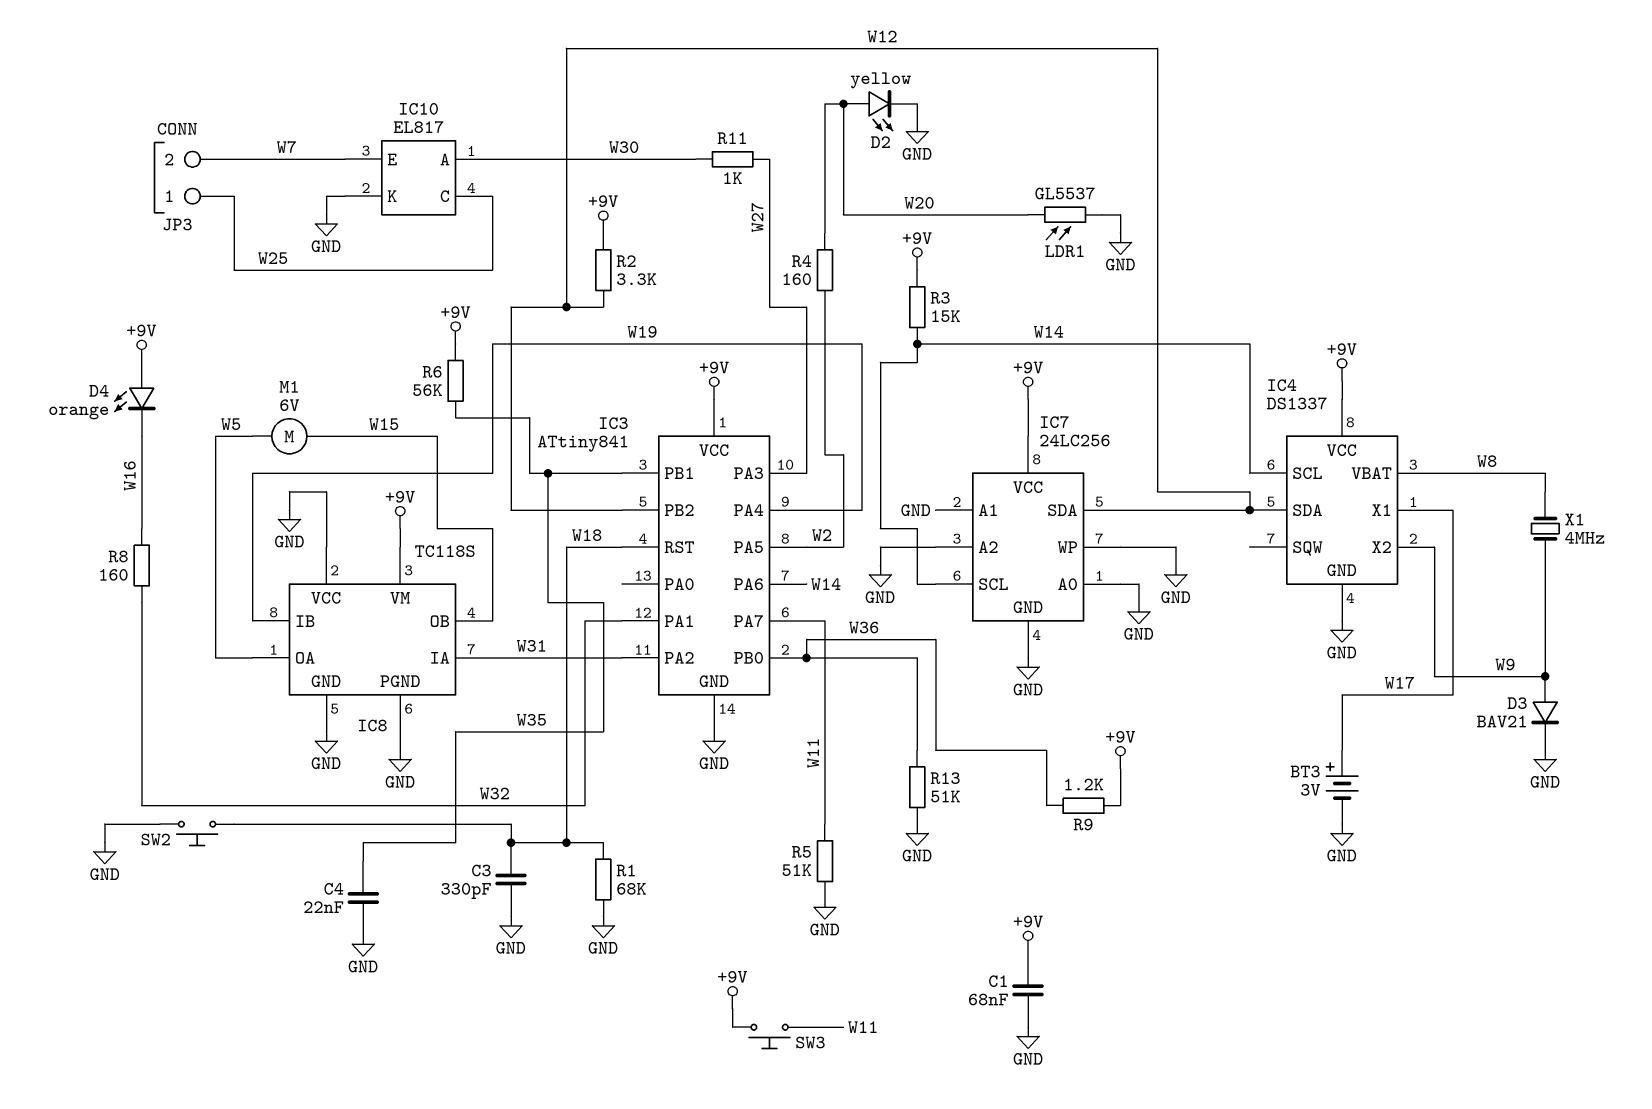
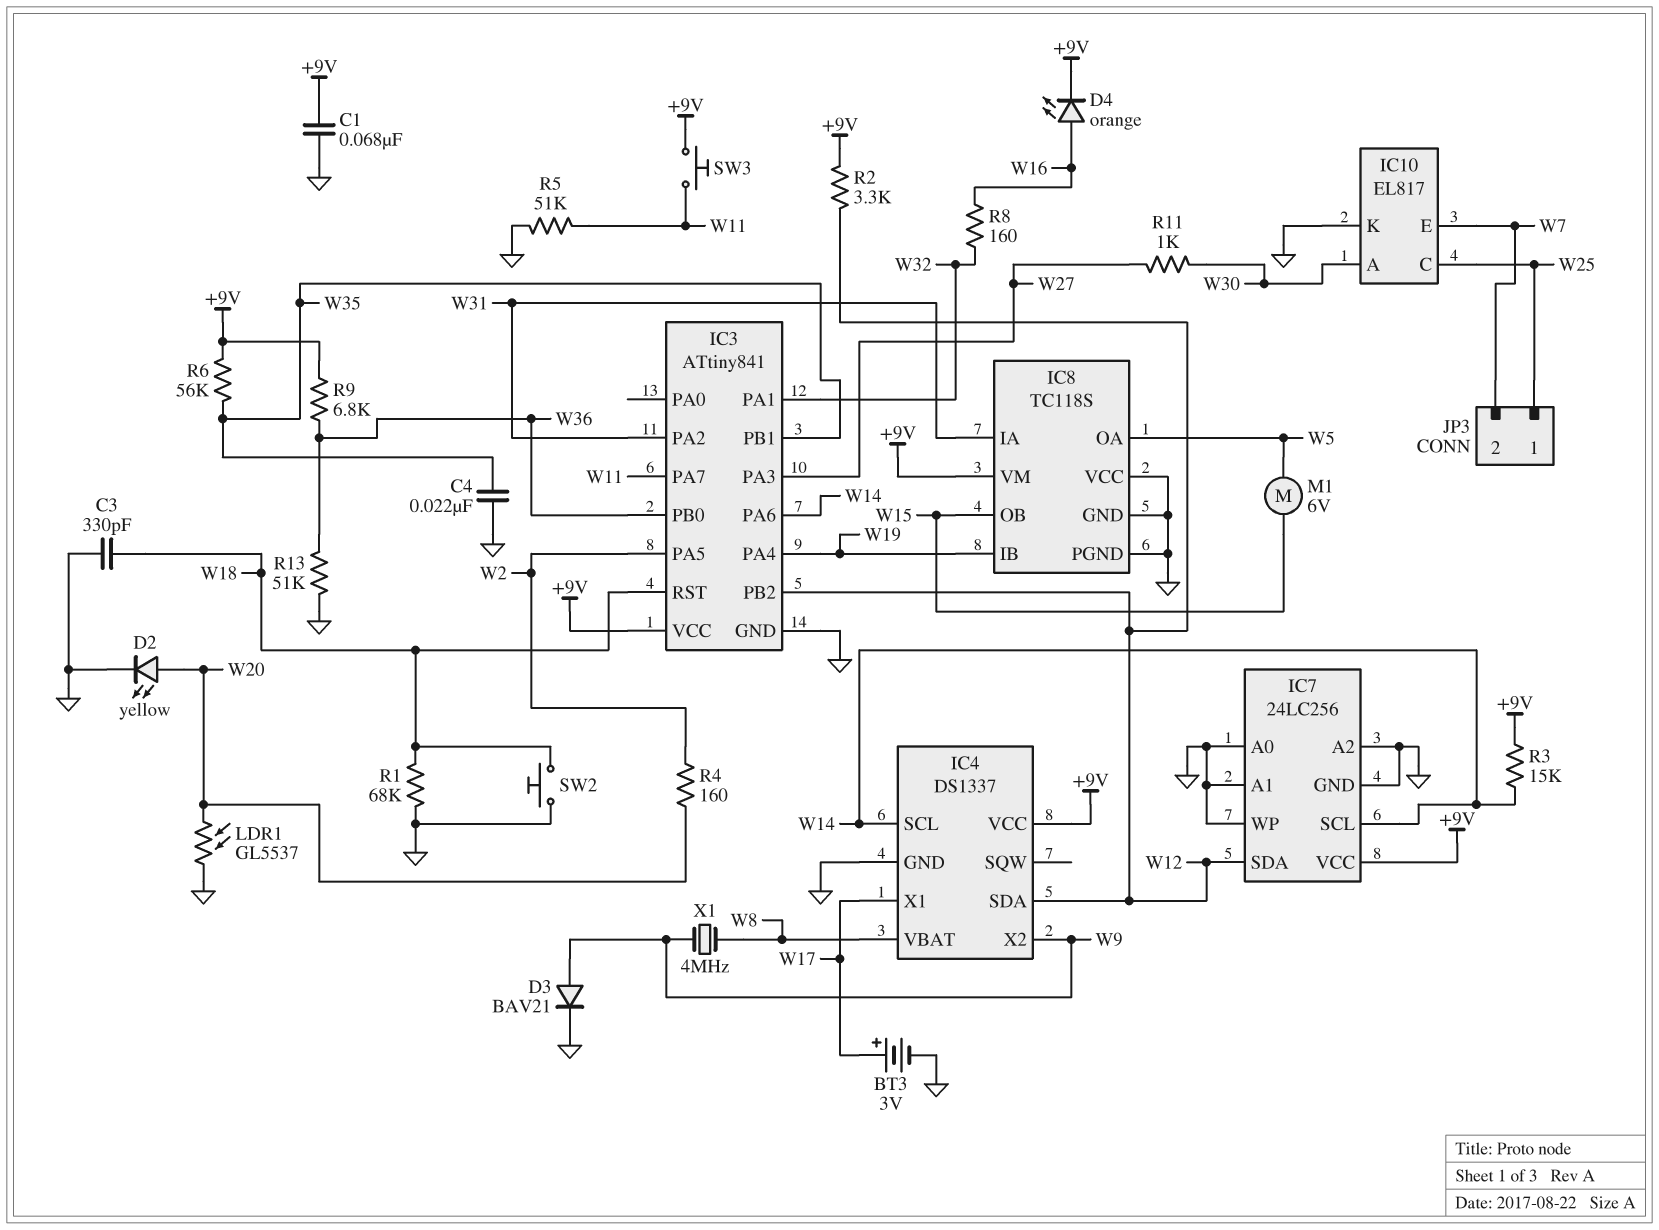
D4: LED orange (A +9V, K W16) -> LED orange (A W16, K +9V)
R9: 1.2k (+9V, W36) -> 6.8k (+9V, W36)

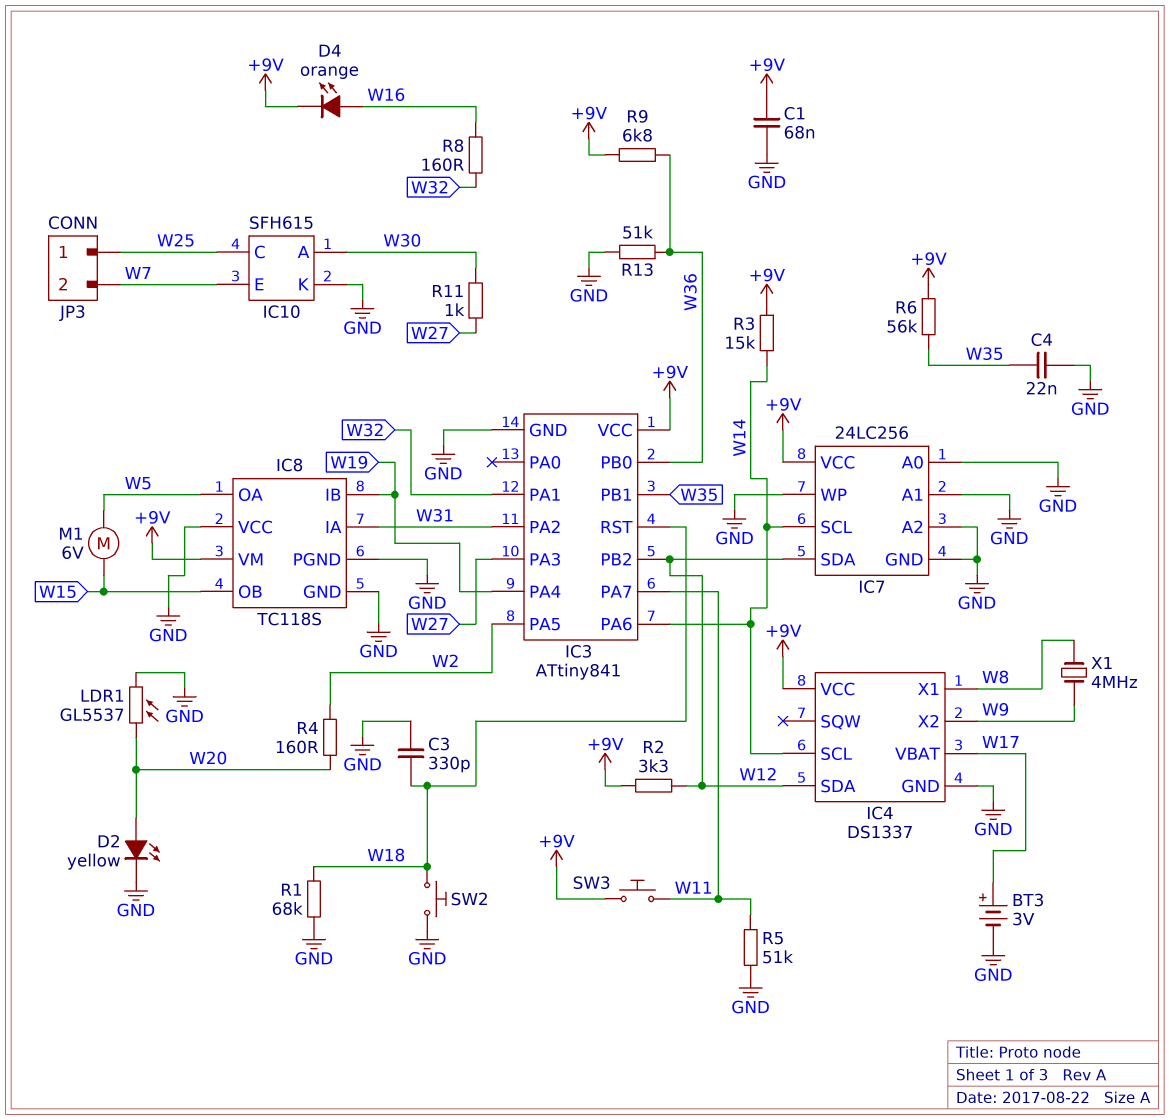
D3: diode BAV21 (A W9, K GND) -> none
IC4 pin VBAT: W8 -> W17
IC4 pin X1: W17 -> W8
IC10: EL817 -> SFH615

